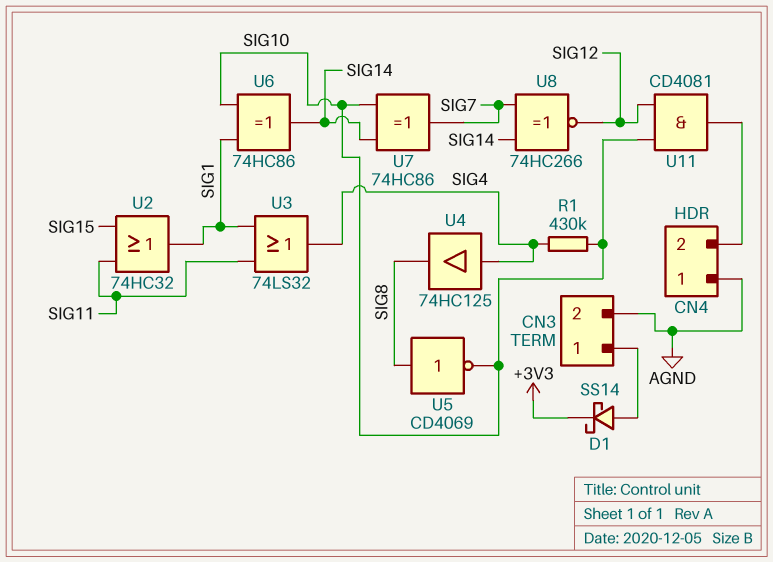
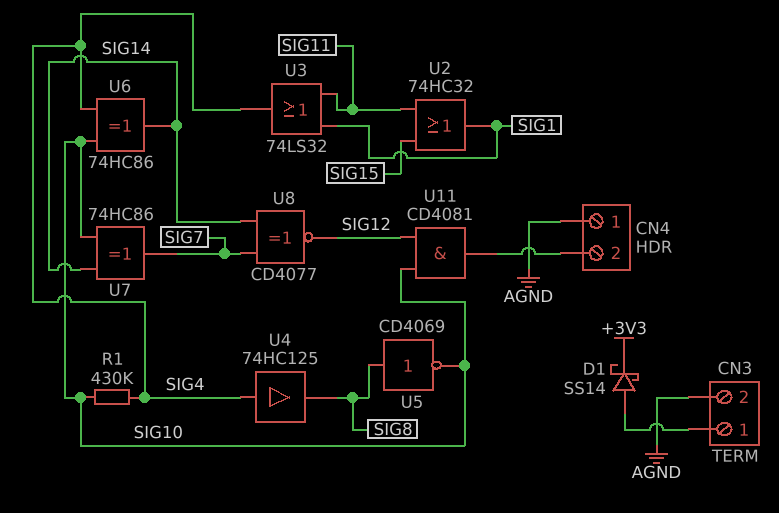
U6: XOR 74HC86 (in SIG1, in SIG10, out SIG14) -> XOR 74HC86 (in SIG4, in SIG10, out SIG14)
U8: XNOR 74HC266 (in SIG7, in SIG14, out SIG12) -> XNOR CD4077 (in SIG7, in SIG14, out SIG12)

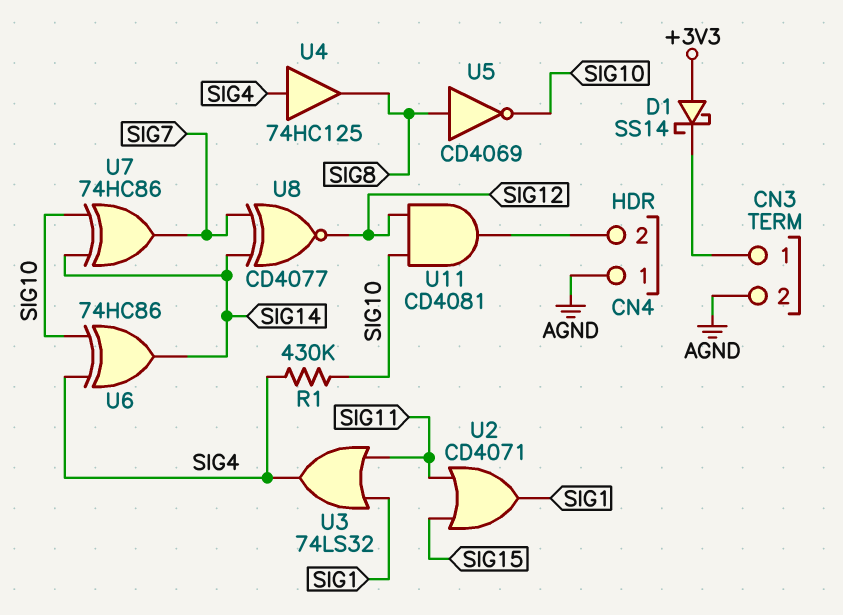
D1: schottky SS14 (A CN3/1, K +3V3) -> schottky SS14 (A +3V3, K CN3/1)
U2: OR 74HC32 (in SIG11, in SIG15, out SIG1) -> OR CD4071 (in SIG11, in SIG15, out SIG1)

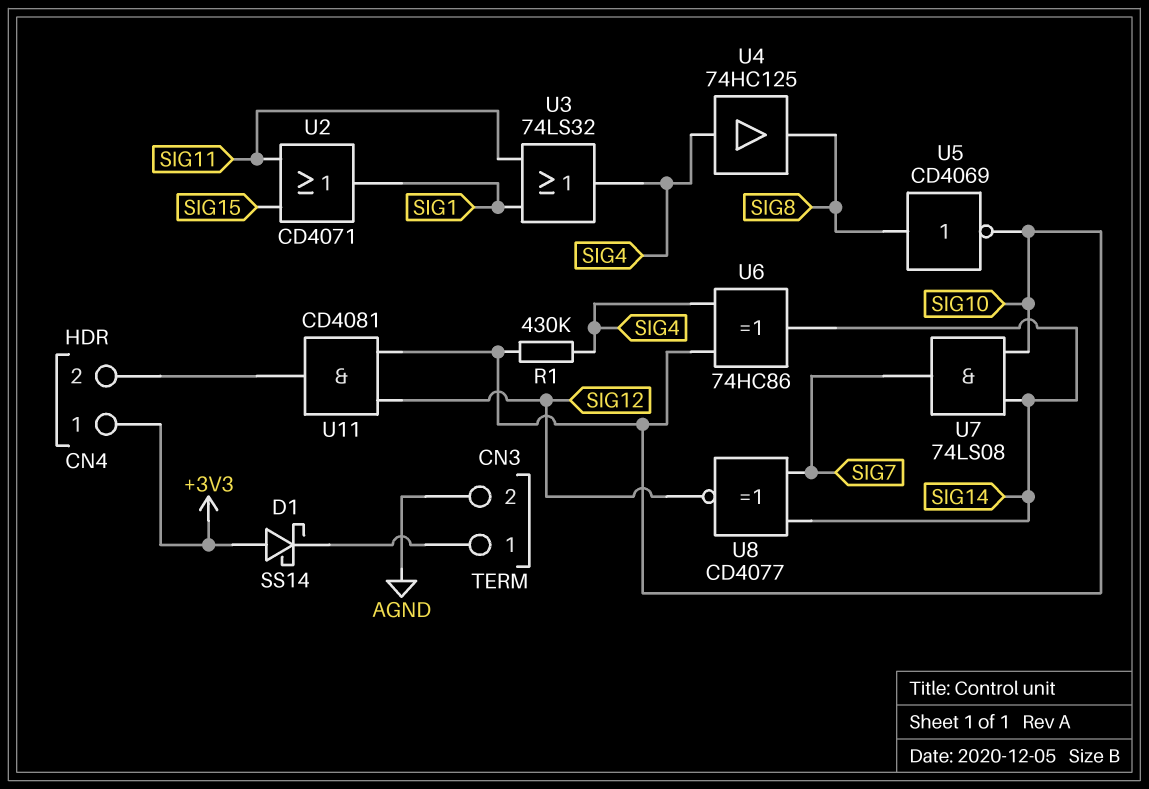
CN4 pin 1: AGND -> +3V3
U7: XOR 74HC86 (in SIG10, in SIG14, out SIG7) -> AND 74LS08 (in SIG10, in SIG14, out SIG7)

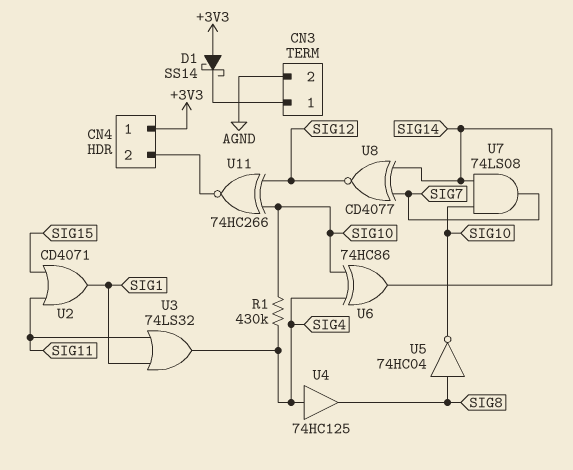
U5: NOT CD4069 (in SIG8, out SIG10) -> NOT 74HC04 (in SIG8, out SIG10)
U11: AND CD4081 (in SIG10, in SIG12, out CN4/2) -> XNOR 74HC266 (in SIG10, in SIG12, out CN4/2)

